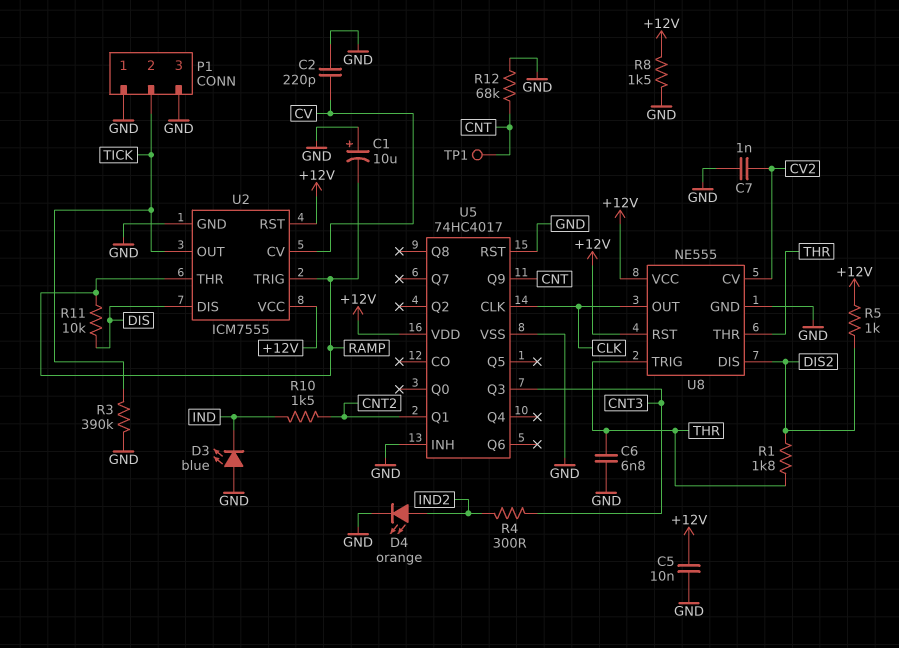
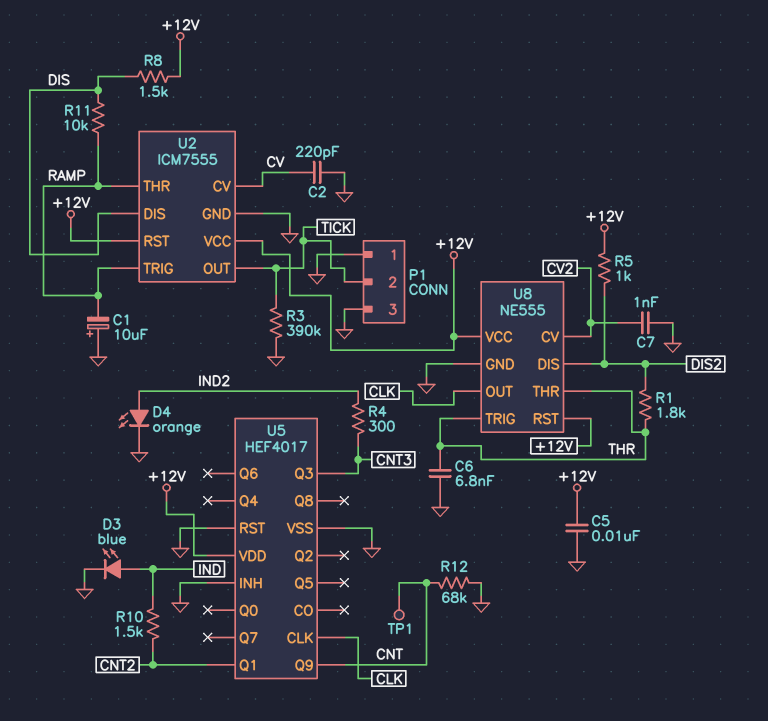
D3: LED blue (A GND, K IND) -> LED blue (A IND, K GND)
R8: 1.5k (+12V, GND) -> 1.5k (+12V, DIS)
U5: 74HC4017 -> HEF4017

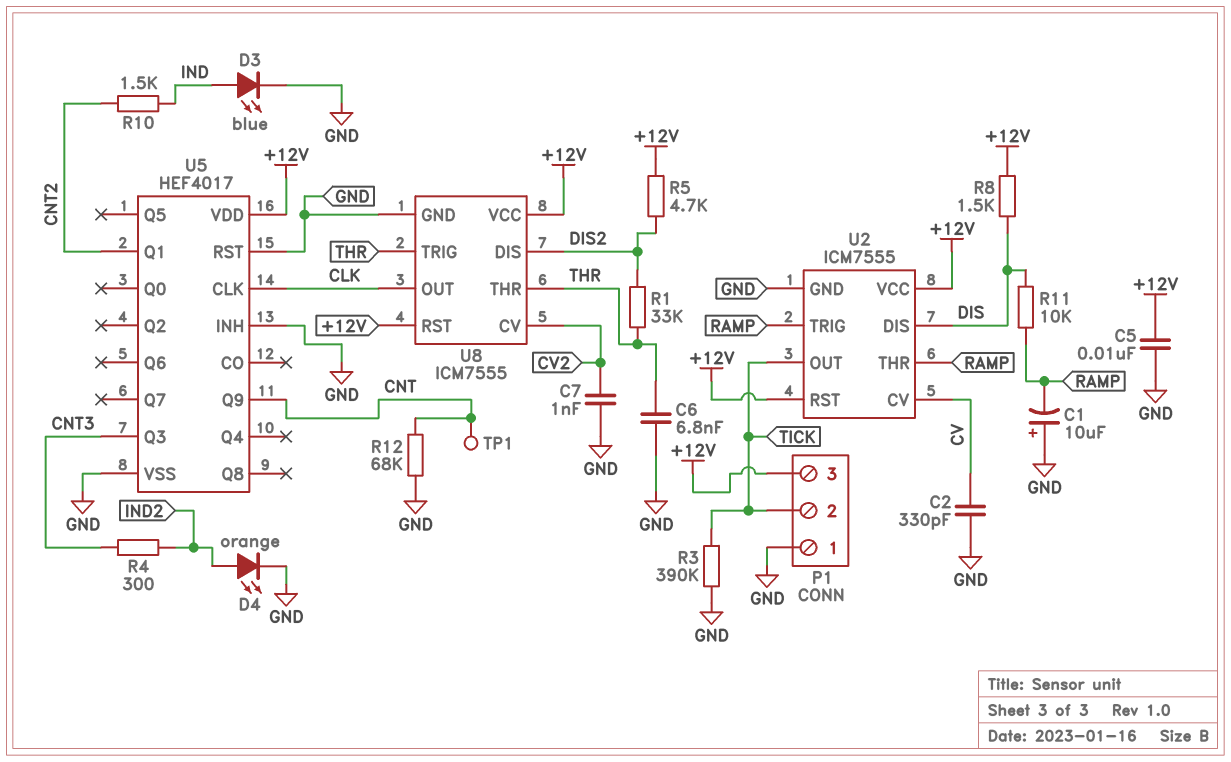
C2: 220pF (CV, GND) -> 330pF (CV, GND)
P1 pin 3: GND -> +12V
R1: 1.8k (DIS2, THR) -> 33k (DIS2, THR)
R5: 1k (+12V, DIS2) -> 4.7k (+12V, DIS2)
U8: NE555 -> ICM7555

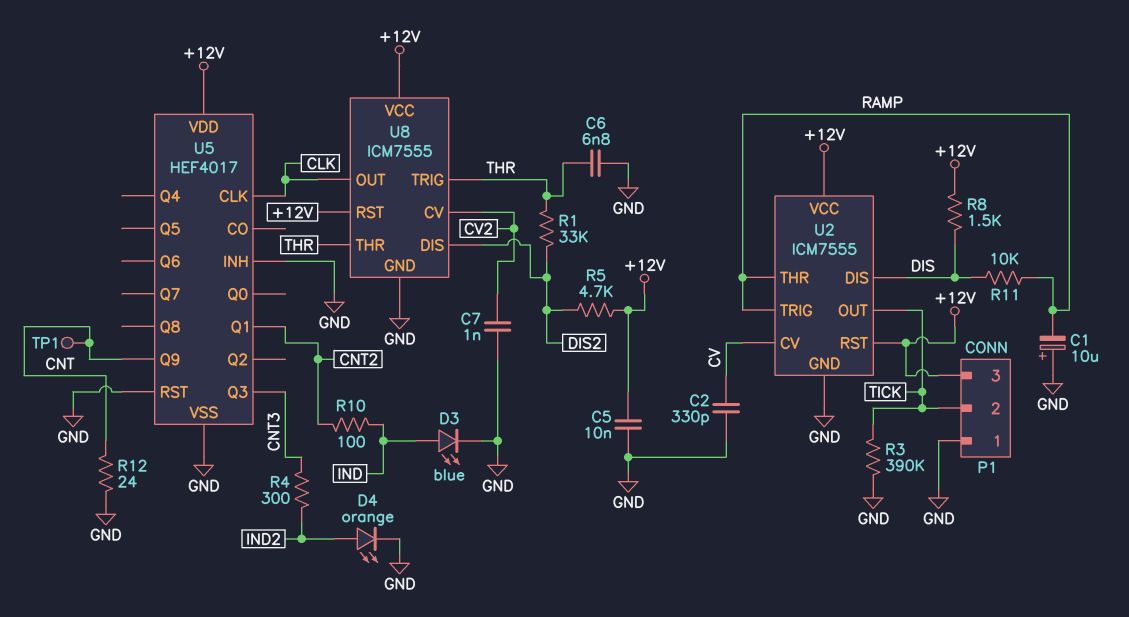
R10: 1.5k (CNT2, IND) -> 100 (CNT2, IND)
R12: 68k (CNT, GND) -> 24 (CNT, GND)

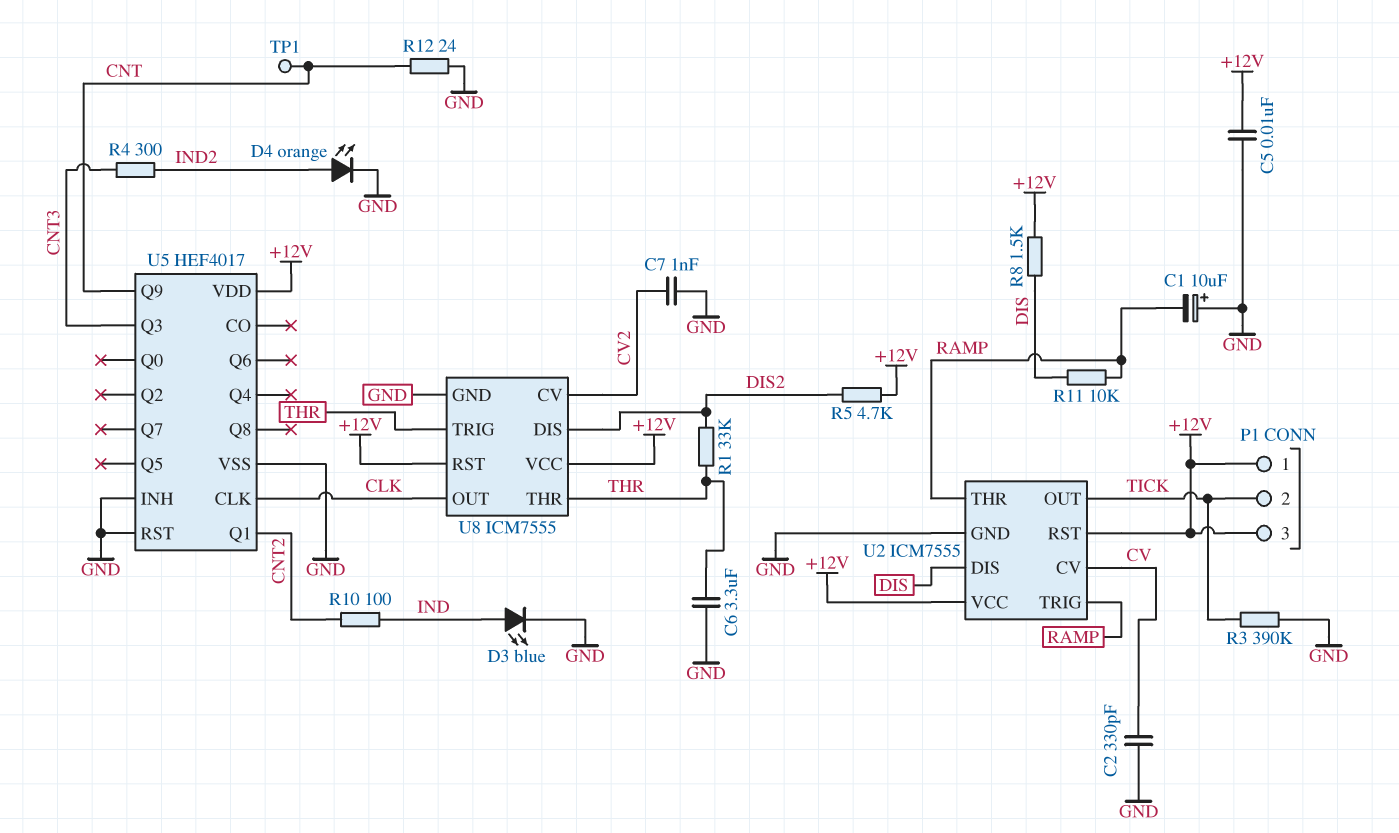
C6: 6.8nF (GND, THR) -> 3.3uF (GND, THR)
P1 pin 1: GND -> +12V

